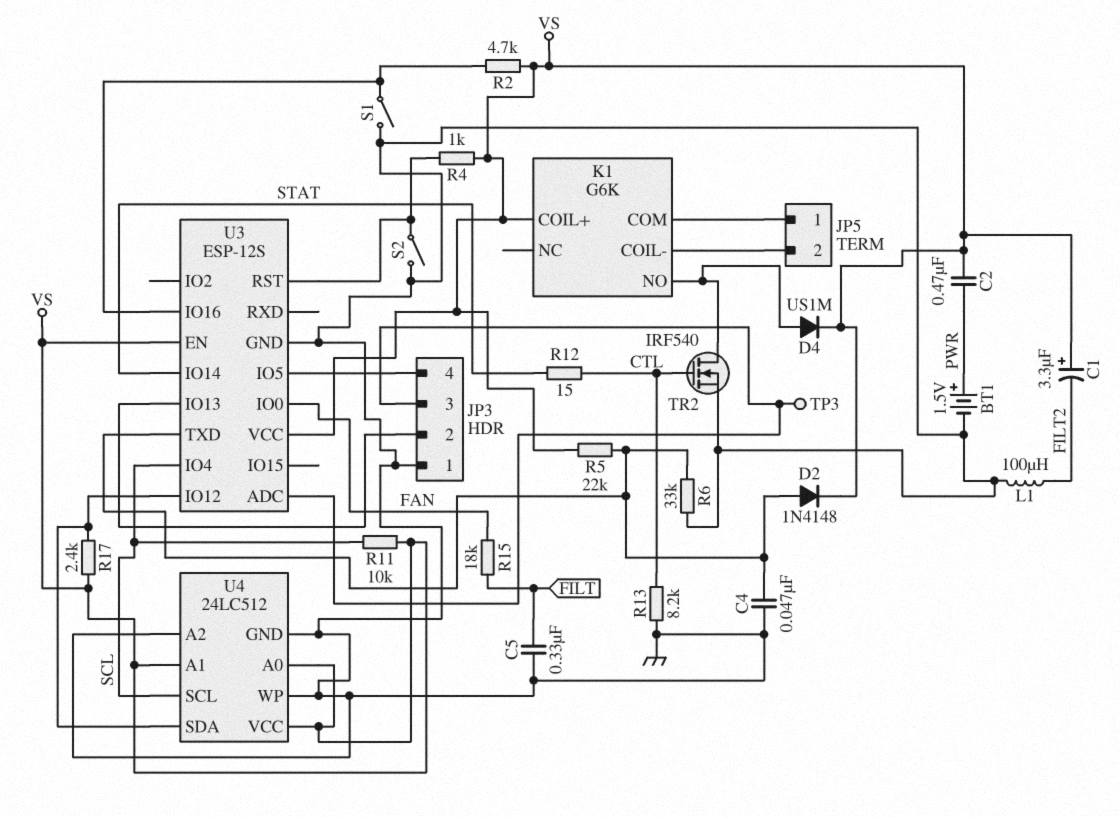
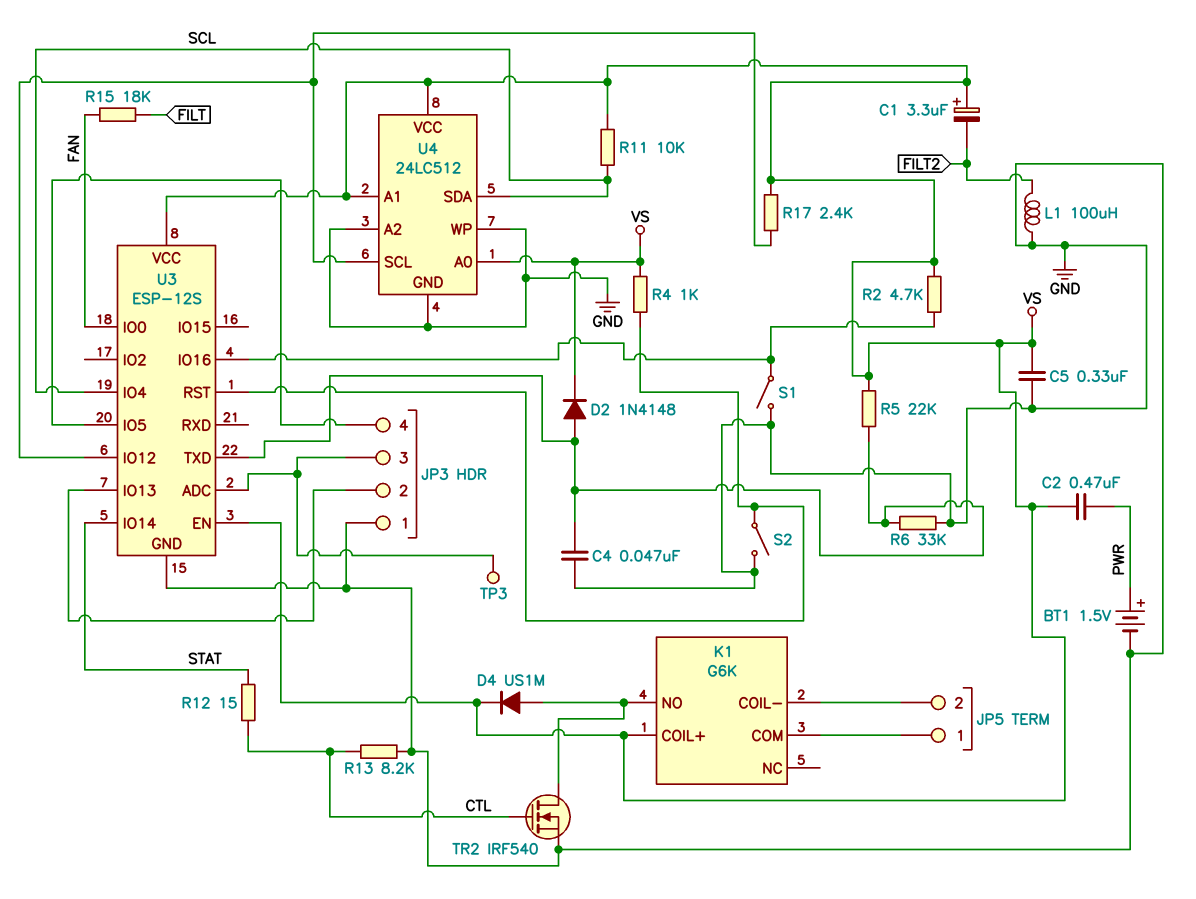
C5: 330nF (FILT, GND) -> 330nF (GND, VS)
U4 pin SCL: SCL -> U3/IO12
U4 pin SDA: U3/IO12 -> SCL

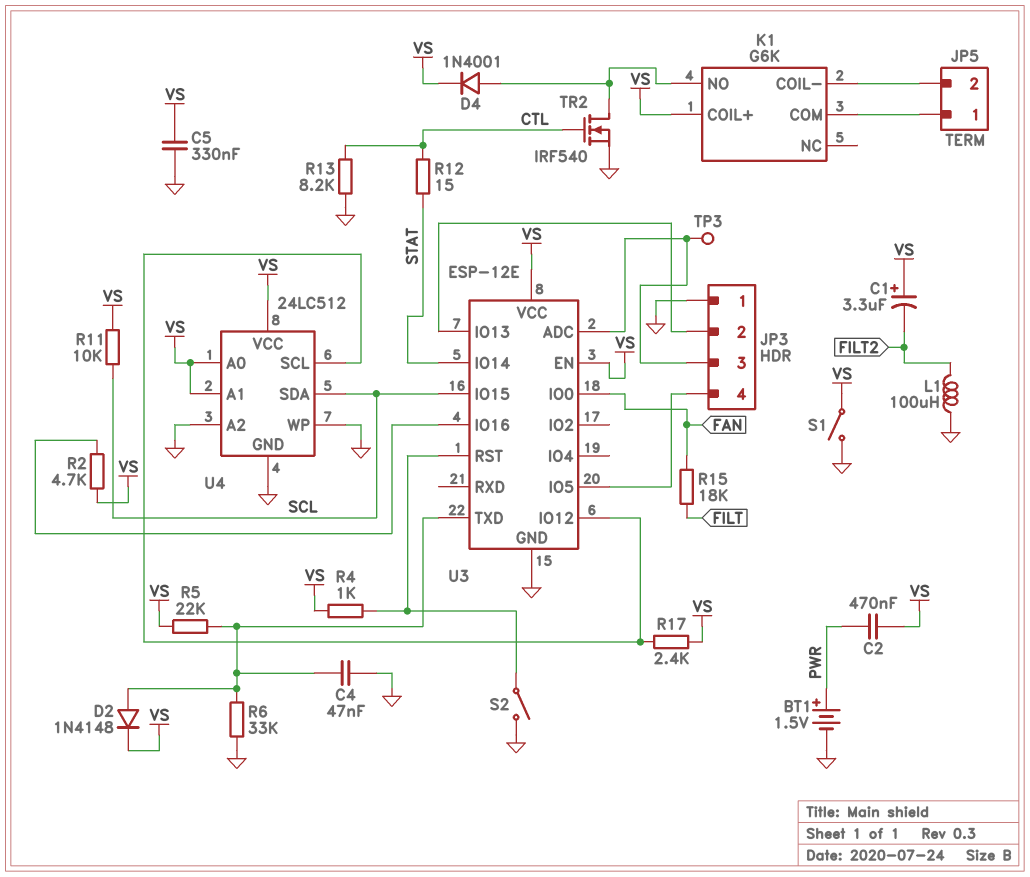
D4: diode US1M (A K1/NO, K VS) -> diode 1N4001 (A K1/NO, K VS)
S1: switch (GND, U3/IO16) -> switch (GND, VS)
U3: ESP-12S -> ESP-12E
U3 pin IO4: SCL -> none
U3 pin IO15: none -> SCL

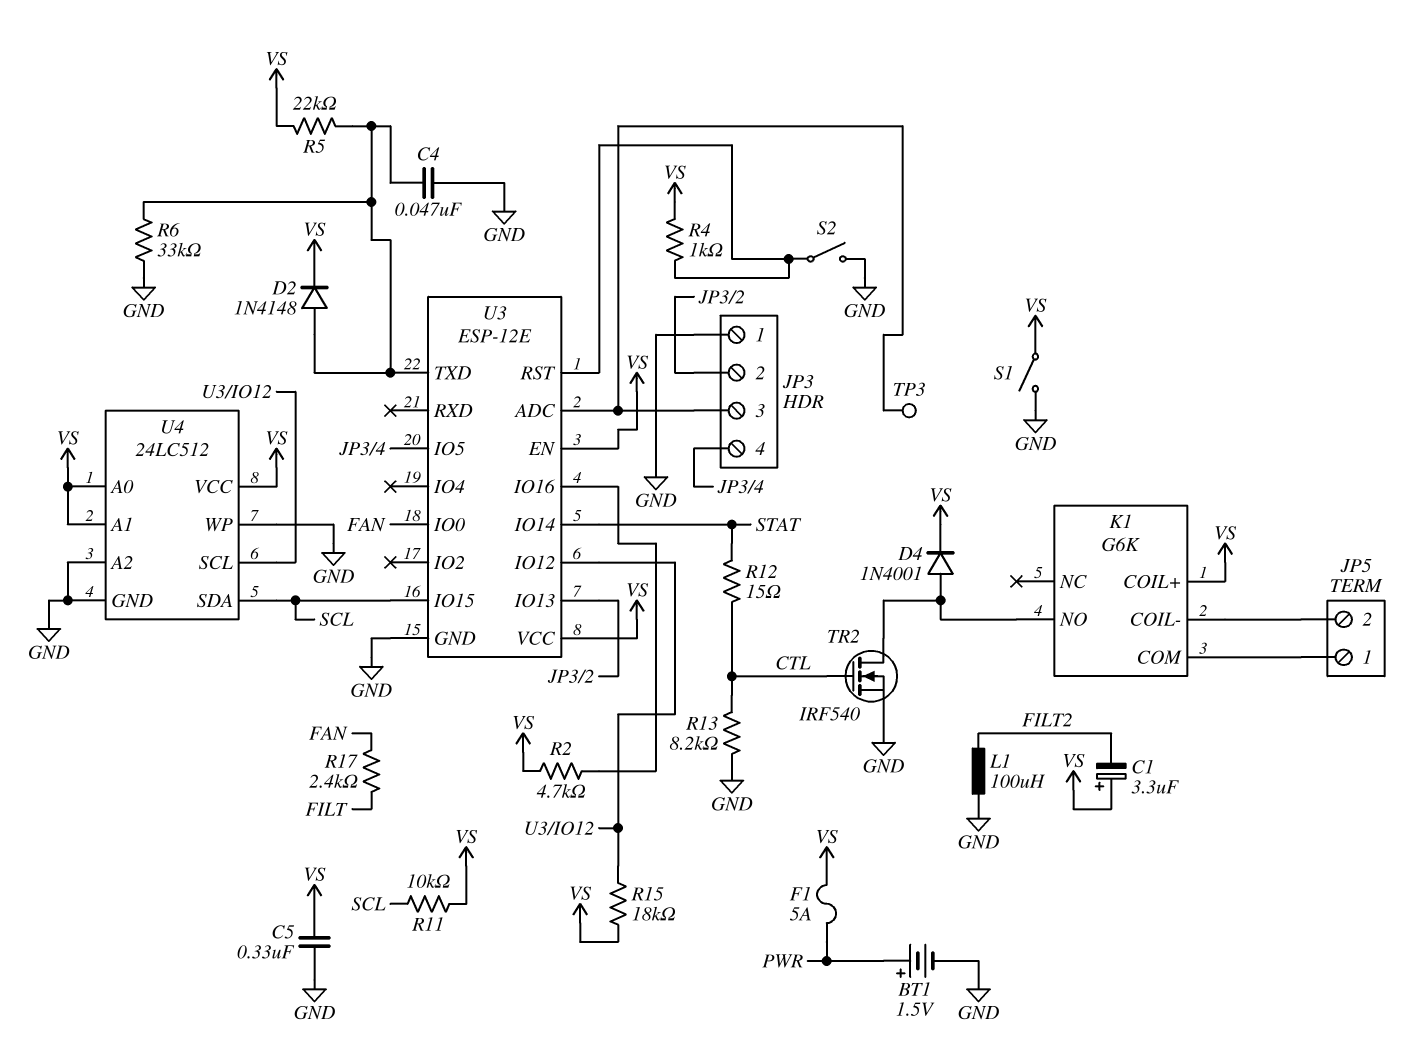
C2: 470nF (PWR, VS) -> none
F1: none -> 5A (PWR, VS)
R15: 18k (FAN, FILT) -> 18k (U3/IO12, VS)
R17: 2.4k (U3/IO12, VS) -> 2.4k (FAN, FILT)

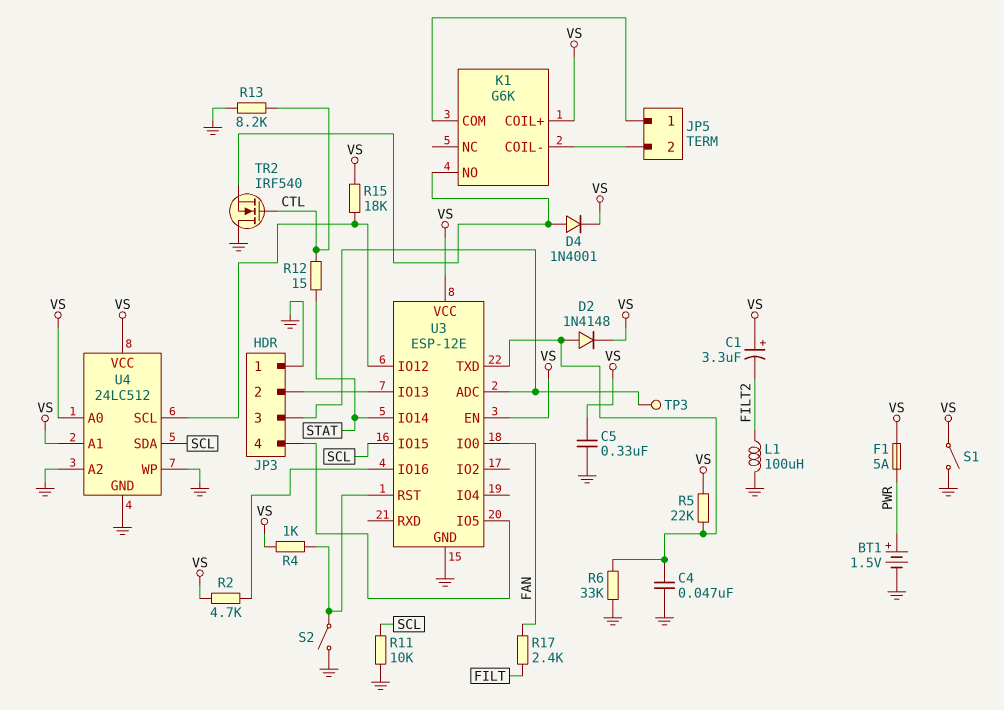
R11: 10k (SCL, VS) -> 10k (GND, SCL)
TR2: NMOS IRF540 (G CTL, D K1/NO, S GND) -> NMOS IRF540 (G CTL, D GND, S K1/NO)

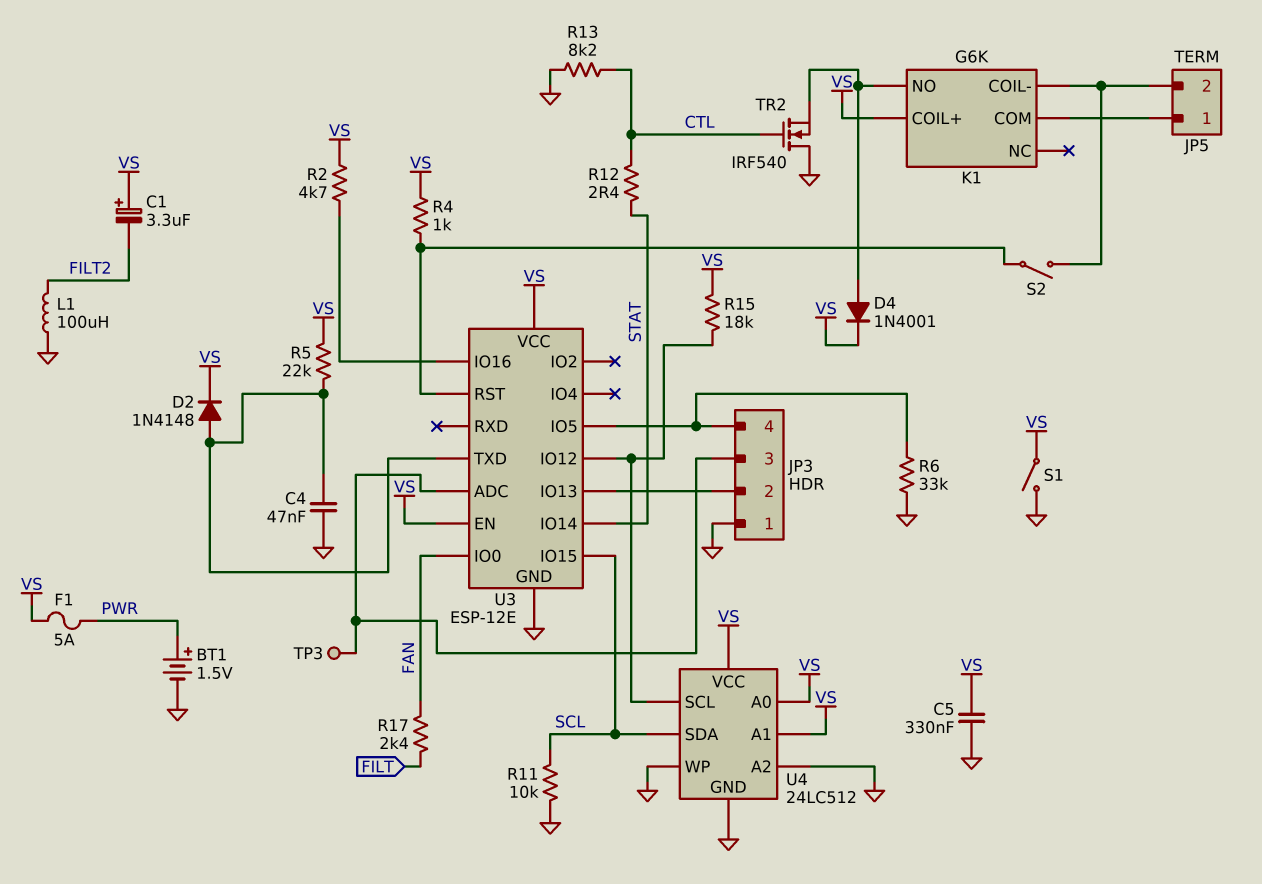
R6: 33k (GND, U3/TXD) -> 33k (GND, JP3/4)
R12: 15 (CTL, STAT) -> 2.4 (CTL, STAT)
S2: switch (GND, U3/RST) -> switch (JP5/2, U3/RST)

